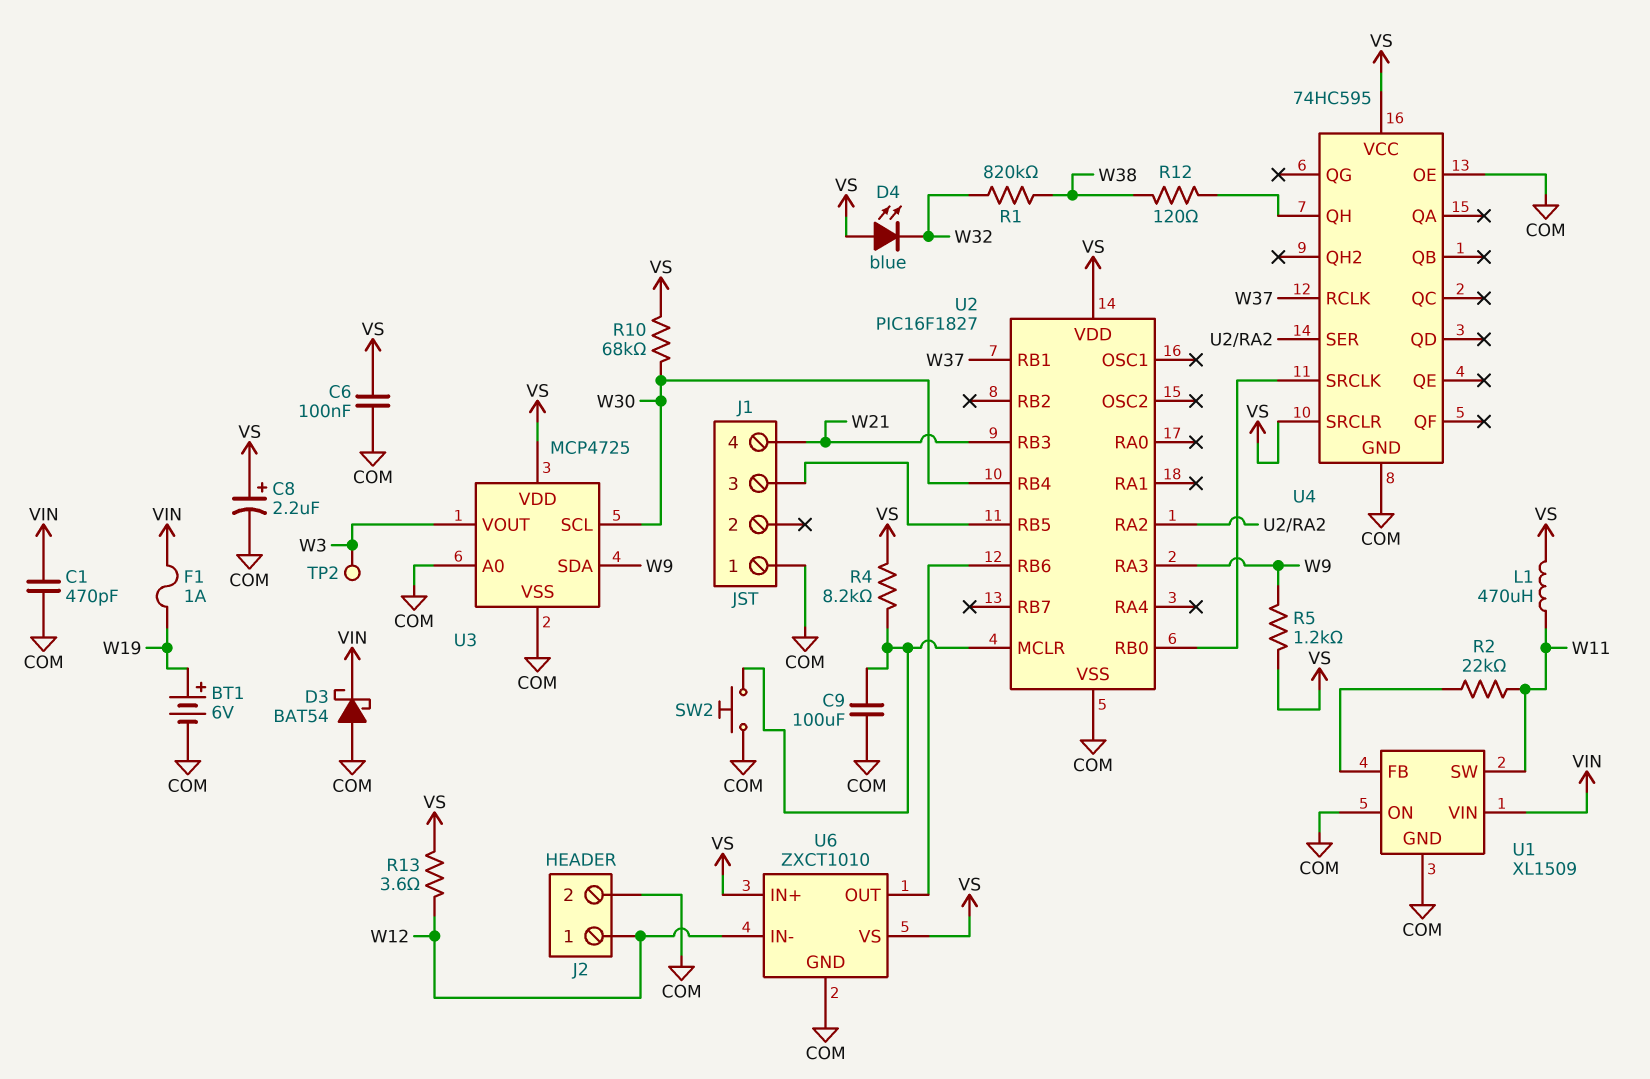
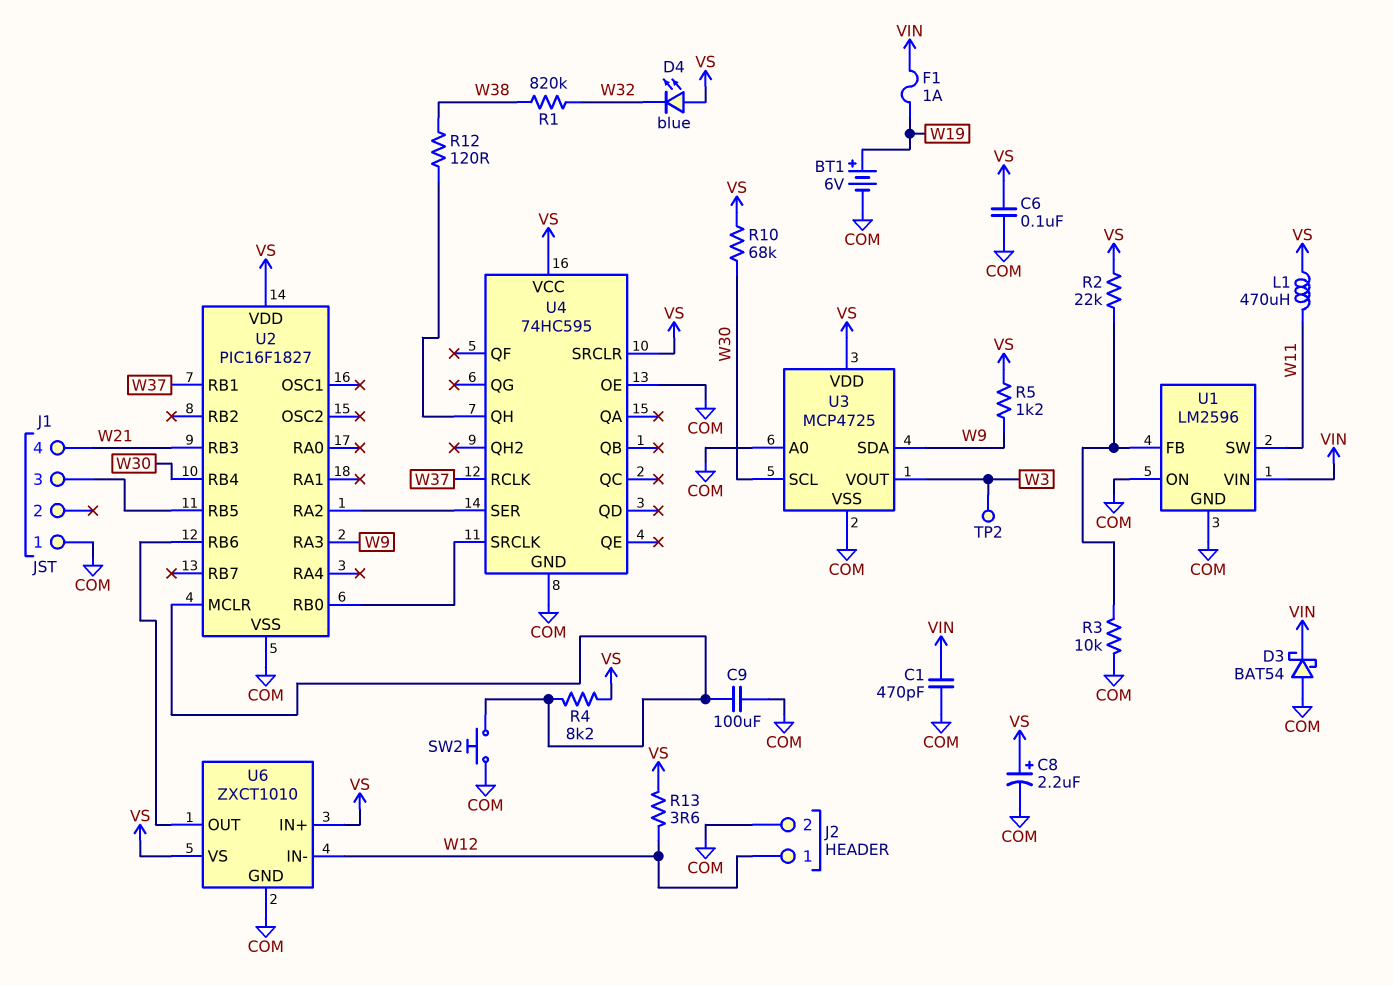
R2: 22k (U1/FB, W11) -> 22k (U1/FB, VS)
R3: none -> 10k (COM, U1/FB)
U1: XL1509 -> LM2596

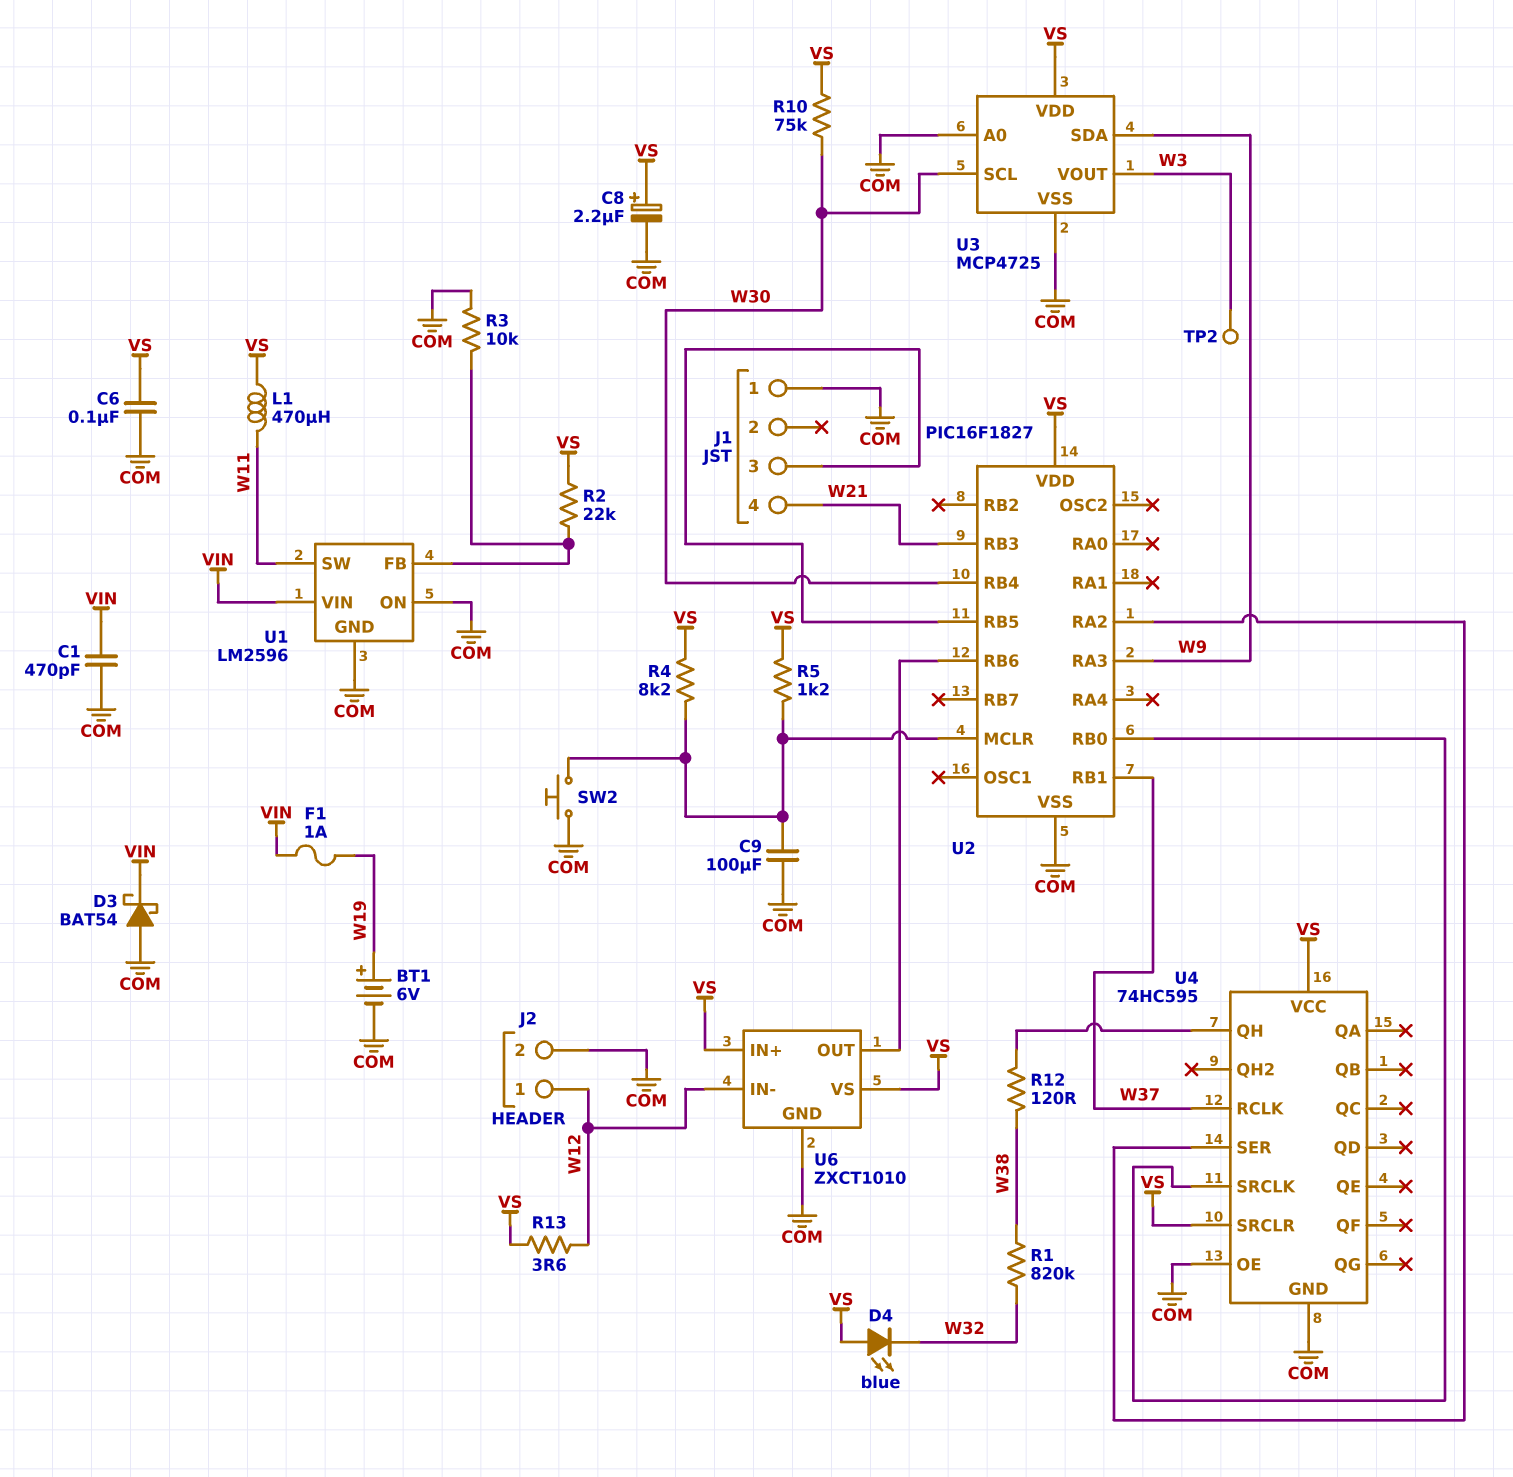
R5: 1.2k (VS, W9) -> 1.2k (U2/MCLR, VS)
R10: 68k (VS, W30) -> 75k (VS, W30)

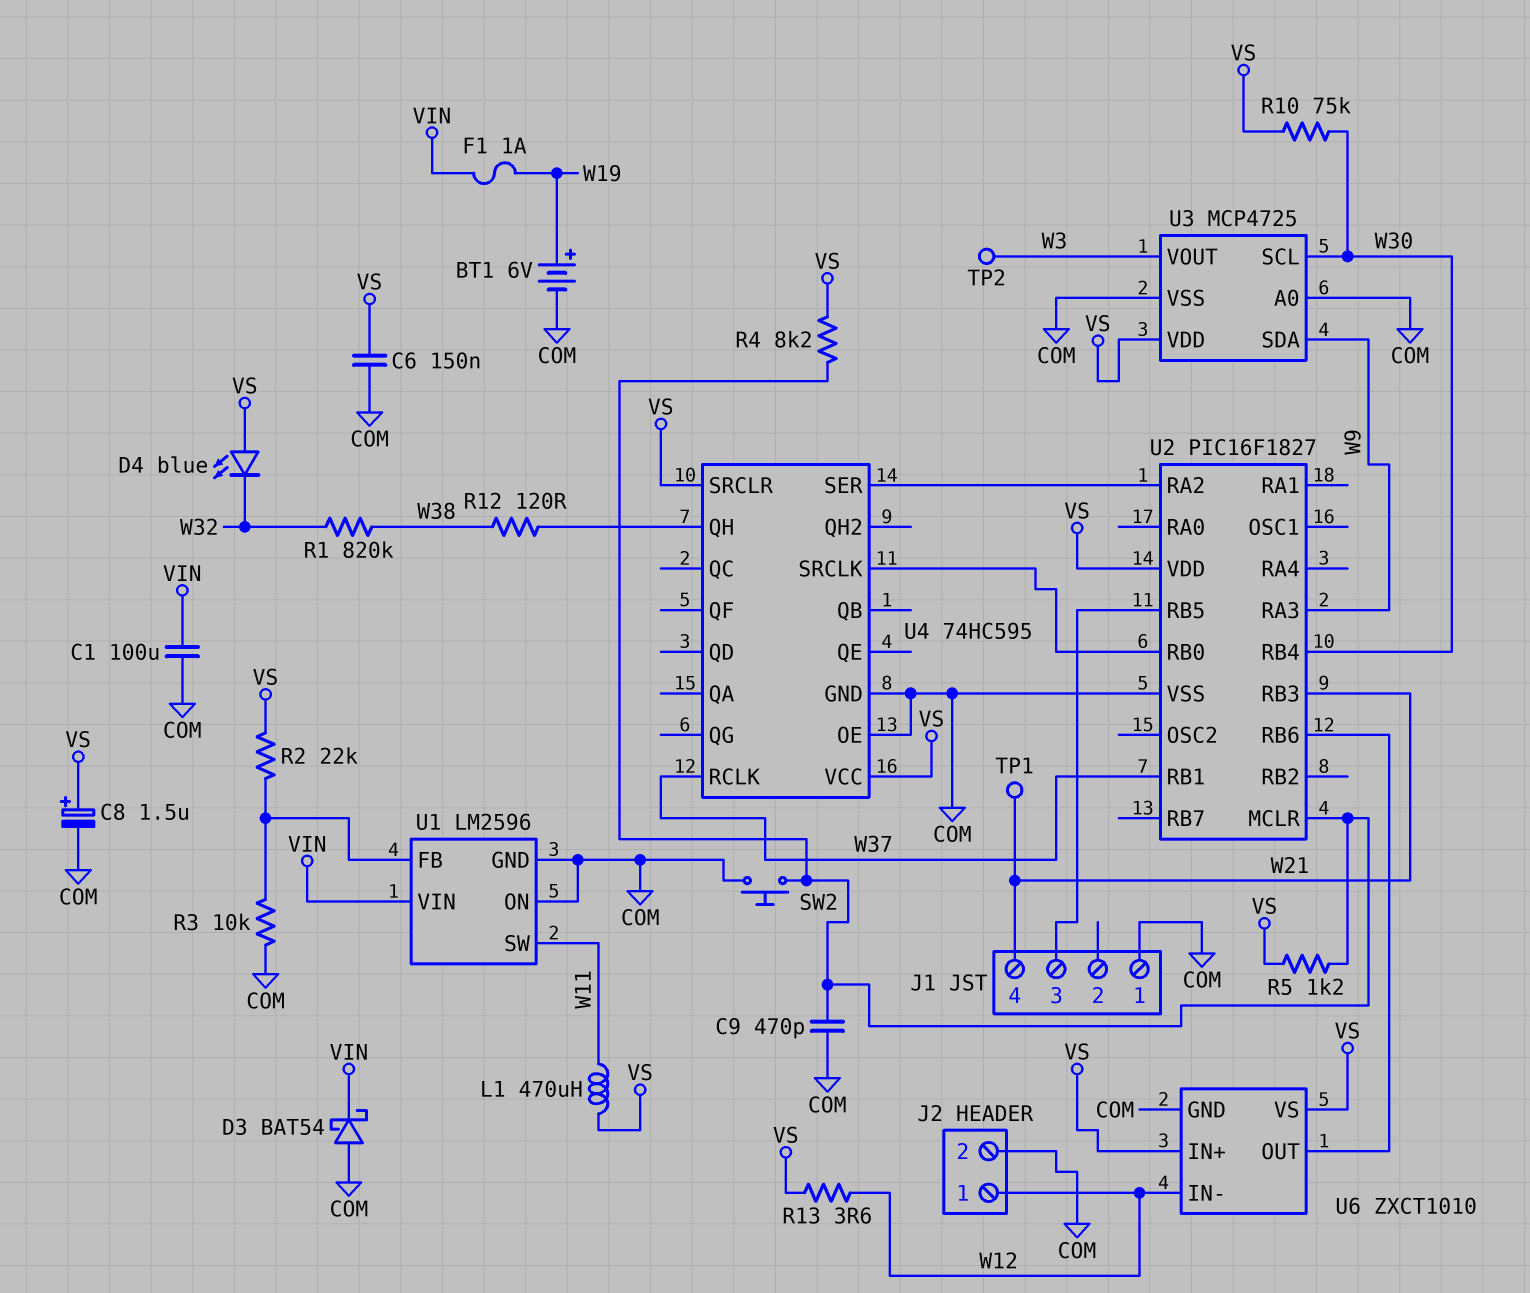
C1: 470pF (COM, VIN) -> 100uF (COM, VIN)
C6: 100nF (COM, VS) -> 150nF (COM, VS)
C8: 2.2uF (plus VS, minus COM) -> 1.5uF (plus VS, minus COM)
C9: 100uF (COM, U2/MCLR) -> 470pF (COM, U2/MCLR)
TP1: none -> test point (W21)

